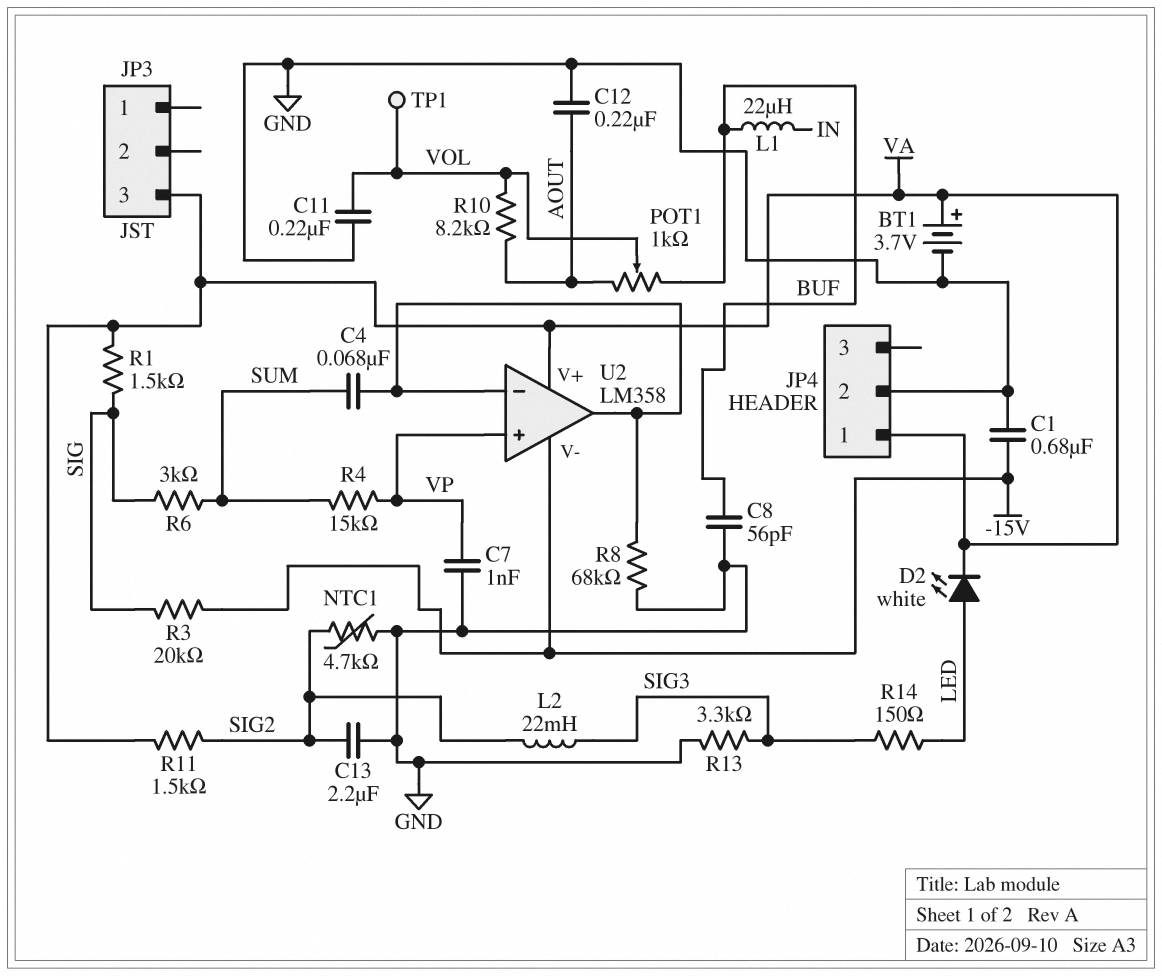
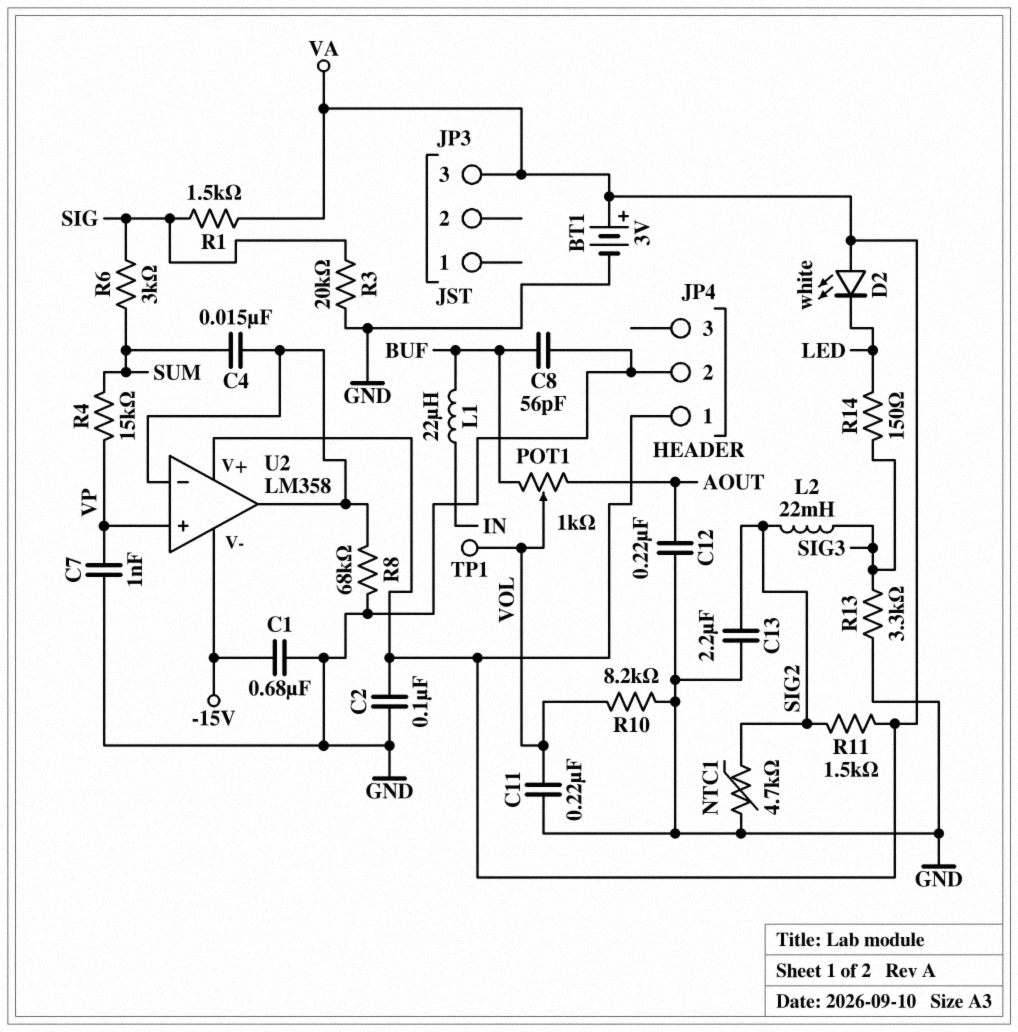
BT1: 3.7V (plus VA, minus GND) -> 3V (plus VA, minus GND)
C2: none -> 100nF (GND, VA)
C4: 68nF (SUM, U2/in-) -> 15nF (SUM, U2/in-)
D2: LED white (A LED, K VA) -> LED white (A VA, K LED)
R3: 20k (-15V, SIG) -> 20k (GND, SIG)
R10: 8.2k (AOUT, VOL) -> 8.2k (GND, VOL)

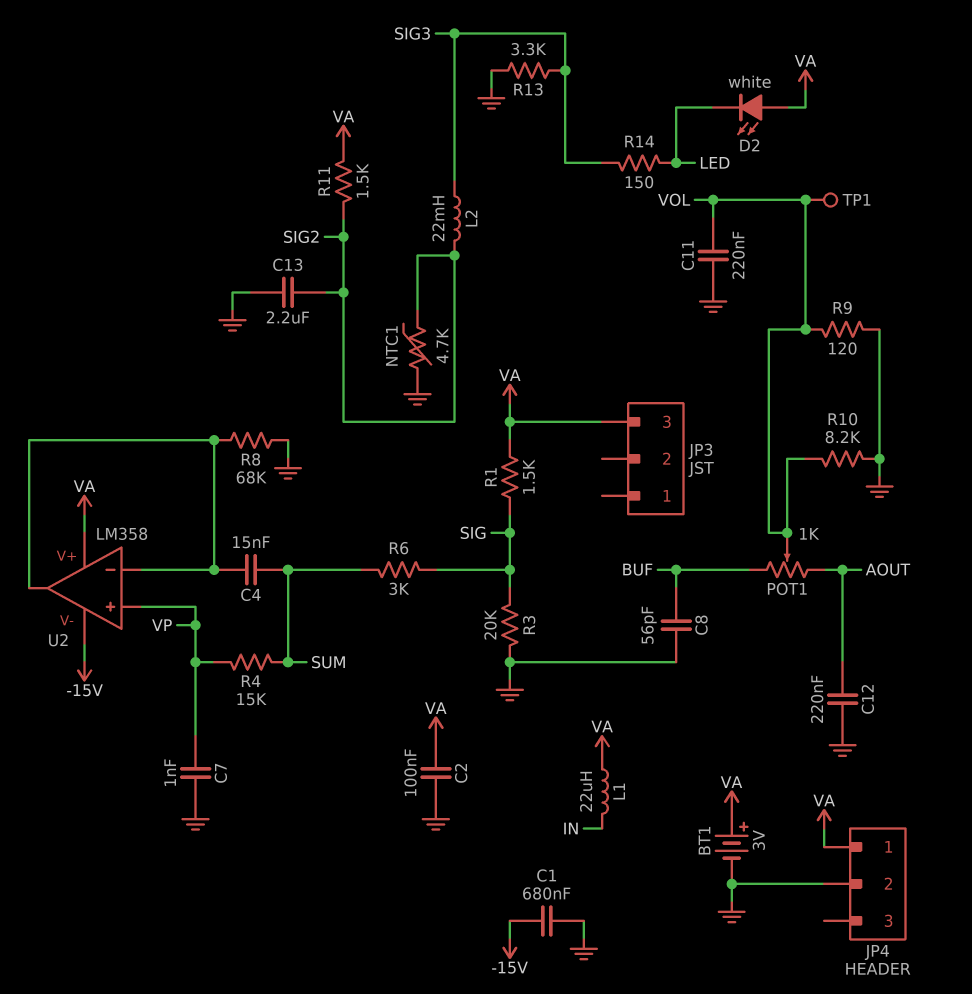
L1: 22uH (BUF, IN) -> 22uH (IN, VA)
R9: none -> 120 (GND, VOL)

